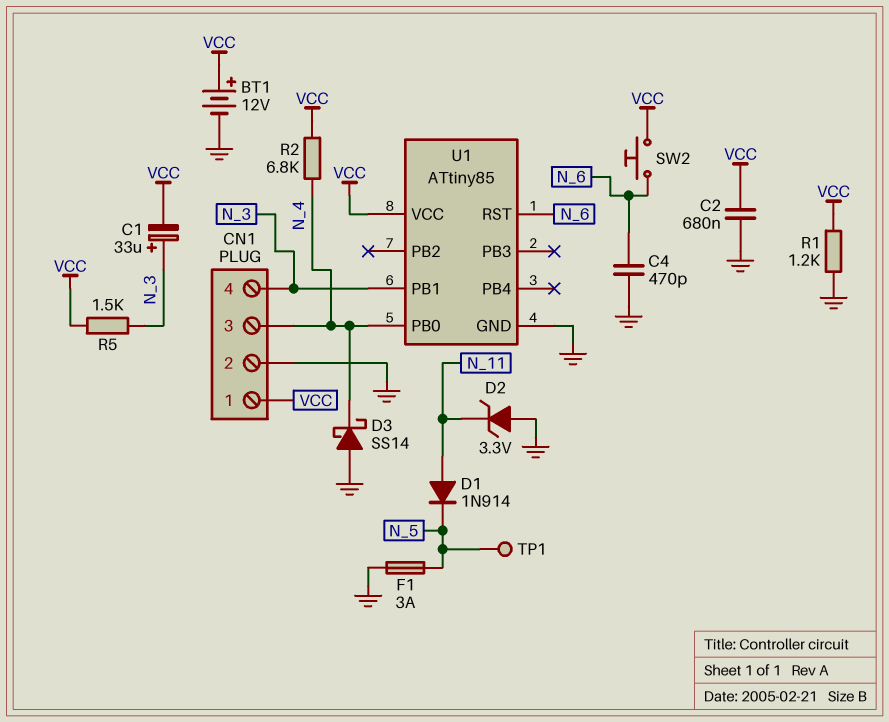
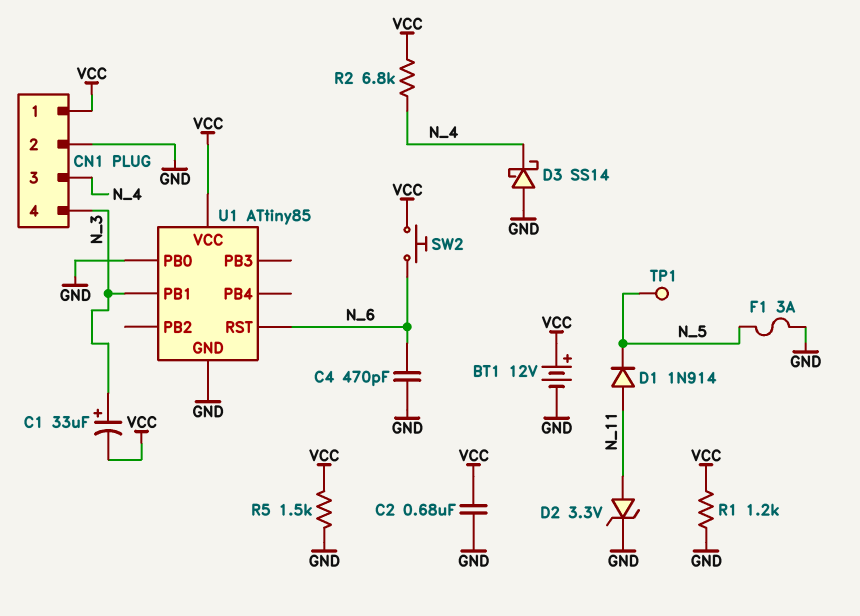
D2: zener 3.3V (A GND, K N_11) -> zener 3.3V (A N_11, K GND)
R5: 1.5k (N_3, VCC) -> 1.5k (GND, VCC)
U1 pin PB0: N_4 -> GND

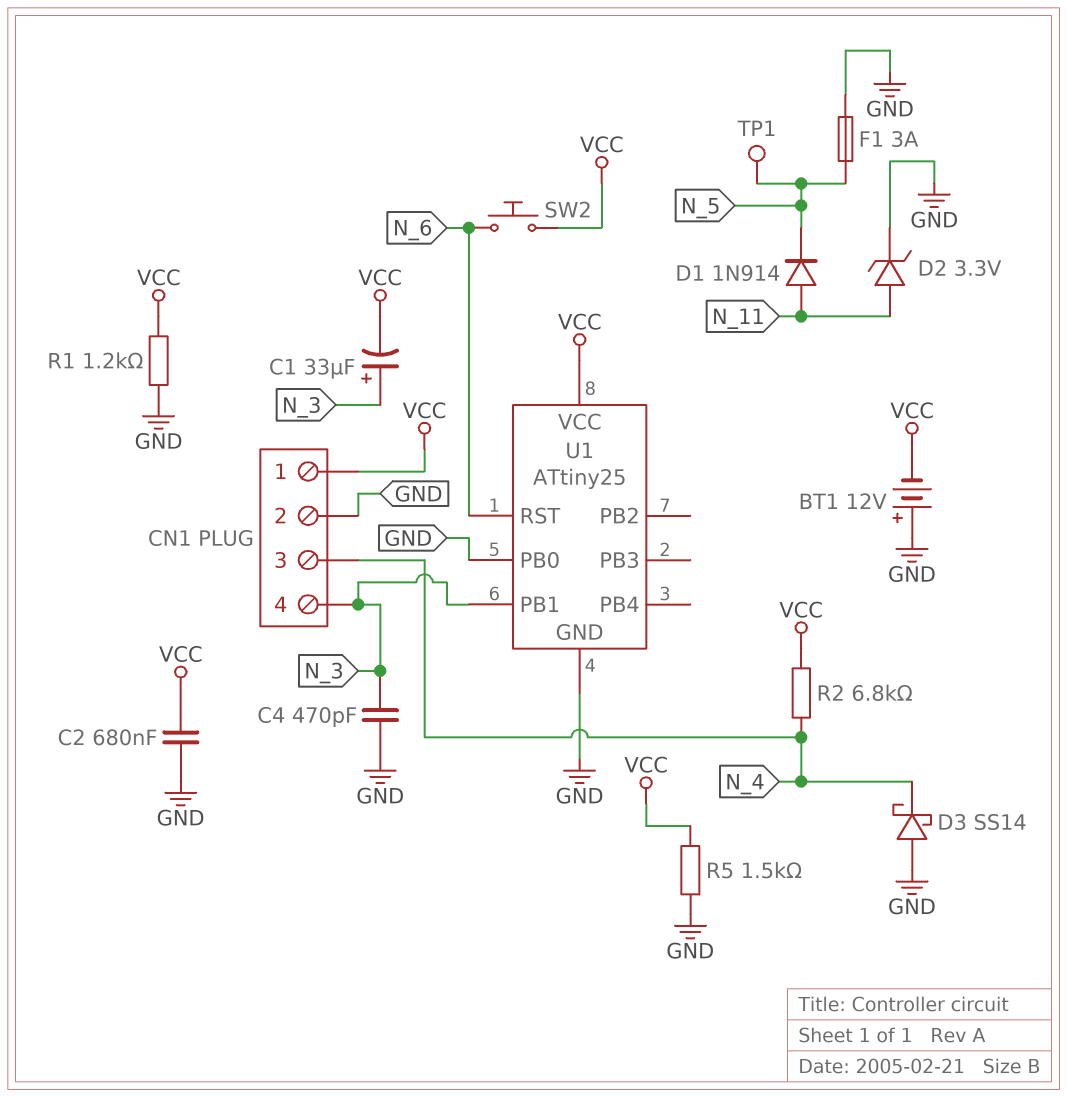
BT1: 12V (plus VCC, minus GND) -> 12V (plus GND, minus VCC)
C4: 470pF (GND, N_6) -> 470pF (GND, N_3)
U1: ATtiny85 -> ATtiny25

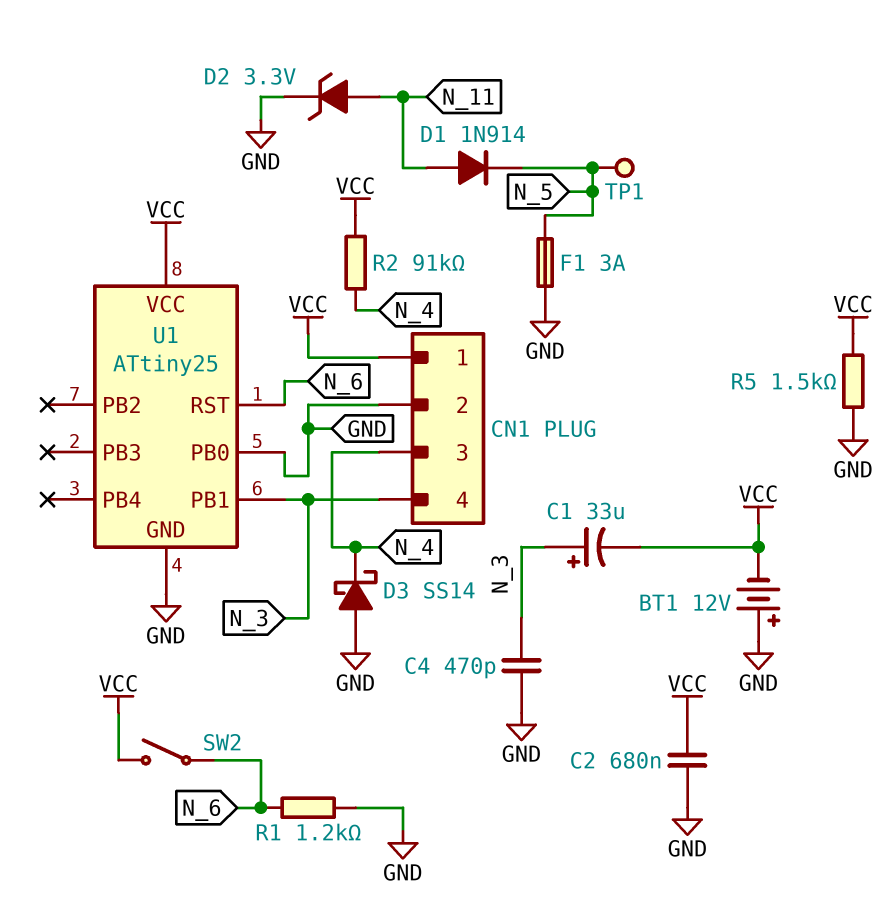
R1: 1.2k (GND, VCC) -> 1.2k (GND, N_6)
R2: 6.8k (N_4, VCC) -> 91k (N_4, VCC)
SW2: button (N_6, VCC) -> switch (N_6, VCC)

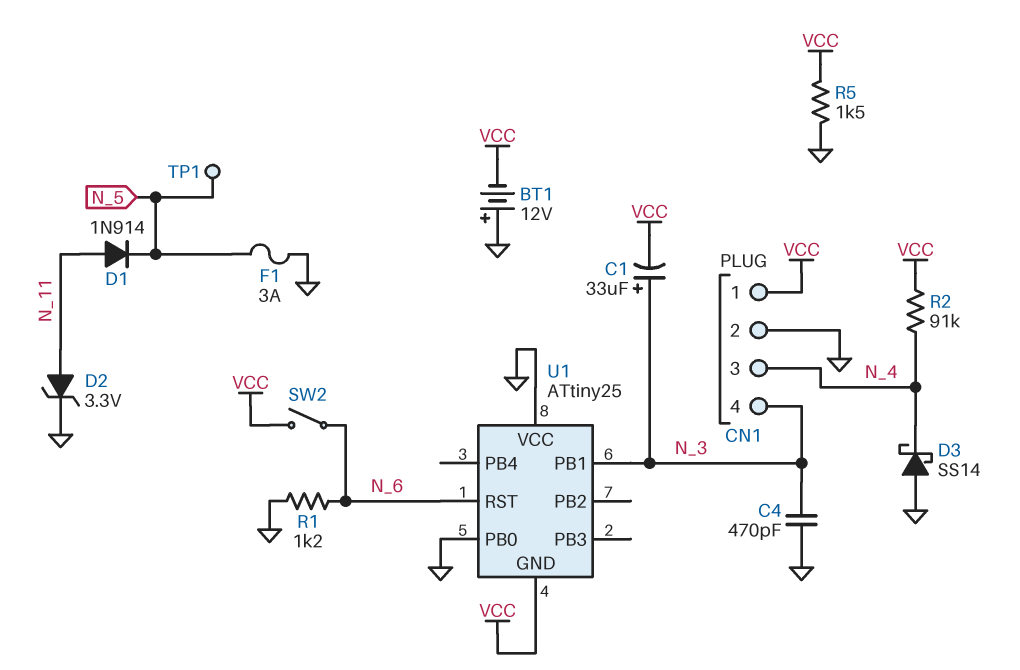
C2: 680nF (GND, VCC) -> none
U1 pin GND: GND -> VCC
U1 pin VCC: VCC -> GND

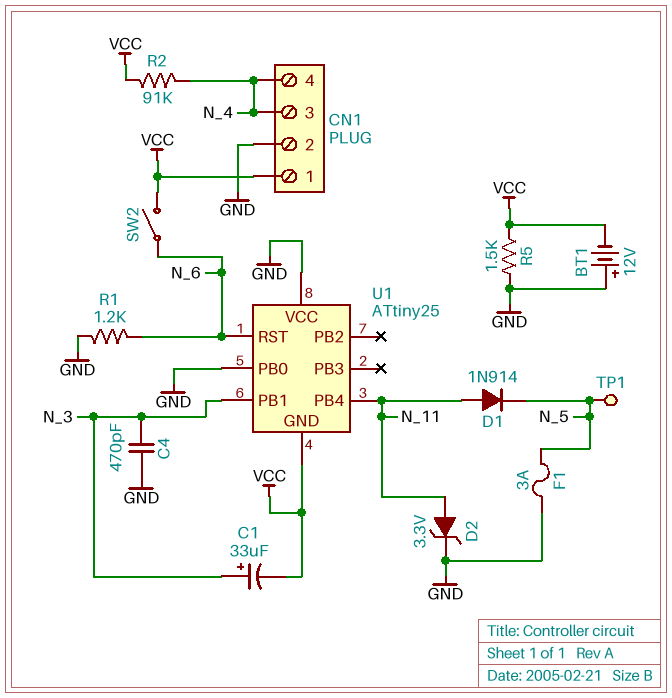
CN1 pin 4: N_3 -> N_4
D3: schottky SS14 (A GND, K N_4) -> none
U1 pin PB4: none -> N_11

